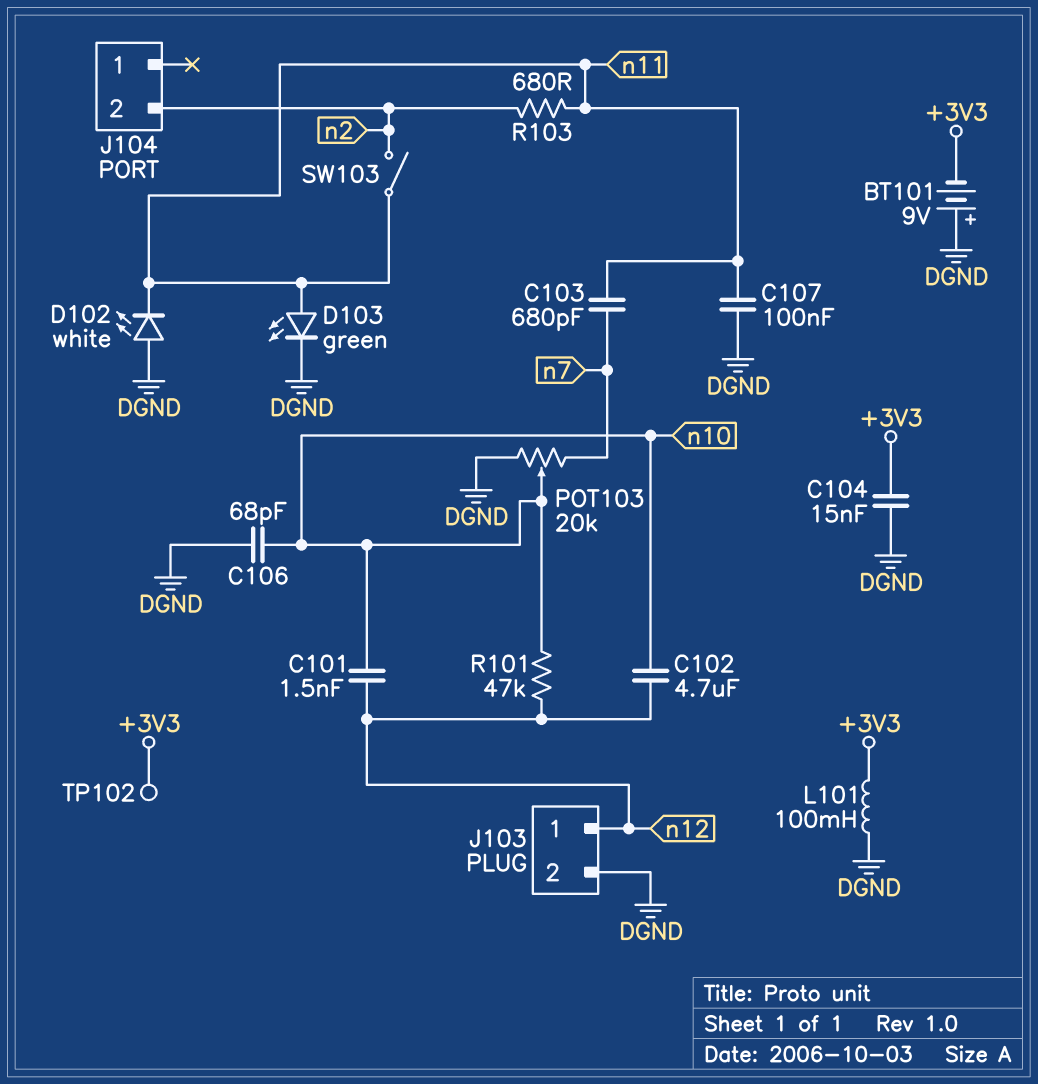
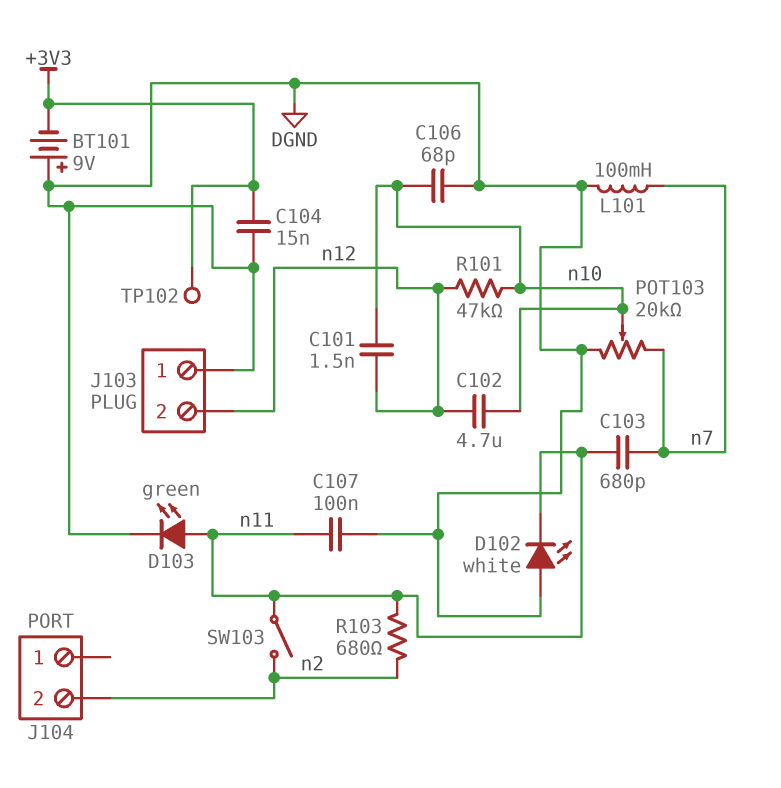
J103 pin 1: n12 -> DGND
J103 pin 2: DGND -> n12
L101: 100mH (+3V3, DGND) -> 100mH (DGND, n7)

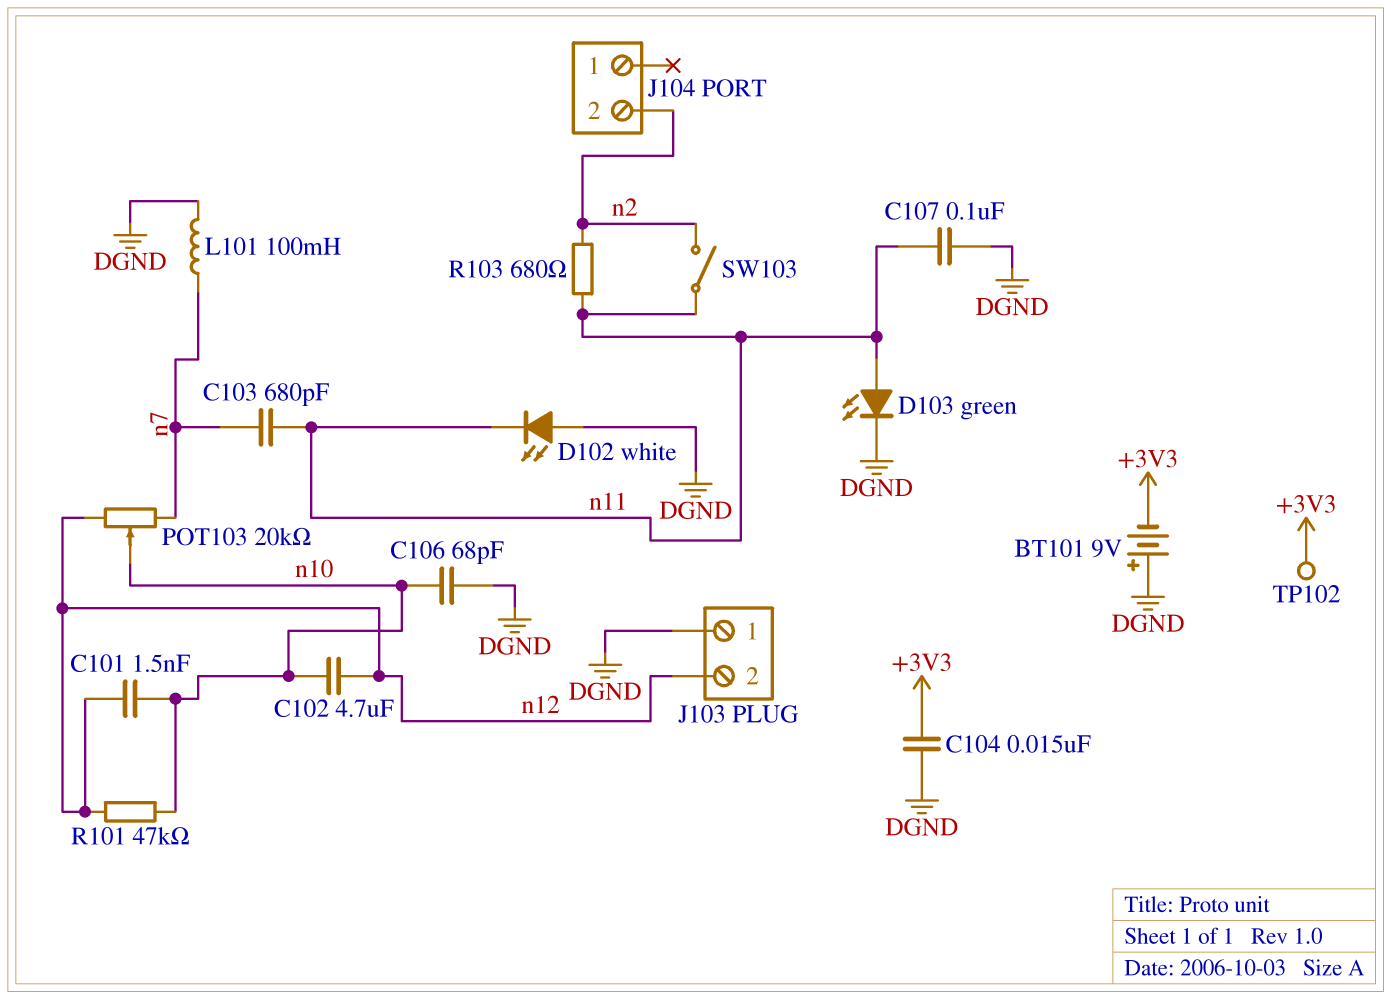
POT103: 20k (DGND, n7, wiper n10) -> 20k (n7, n12, wiper n10)

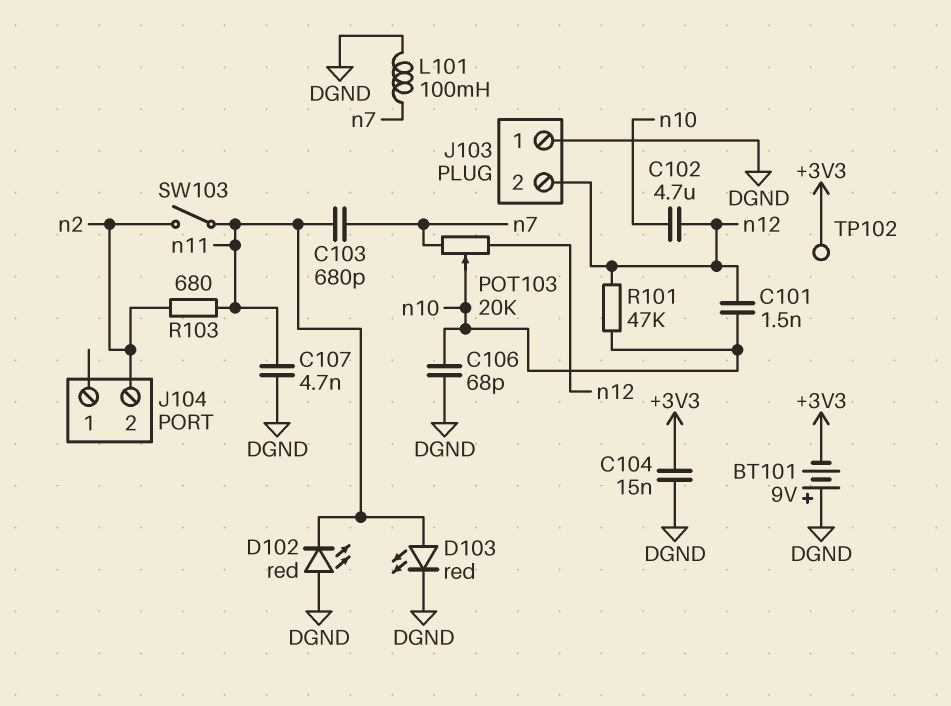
C107: 100nF (DGND, n11) -> 4.7nF (DGND, n11)
D102: LED white (A DGND, K n11) -> LED red (A DGND, K n11)
D103: LED green (A n11, K DGND) -> LED red (A n11, K DGND)

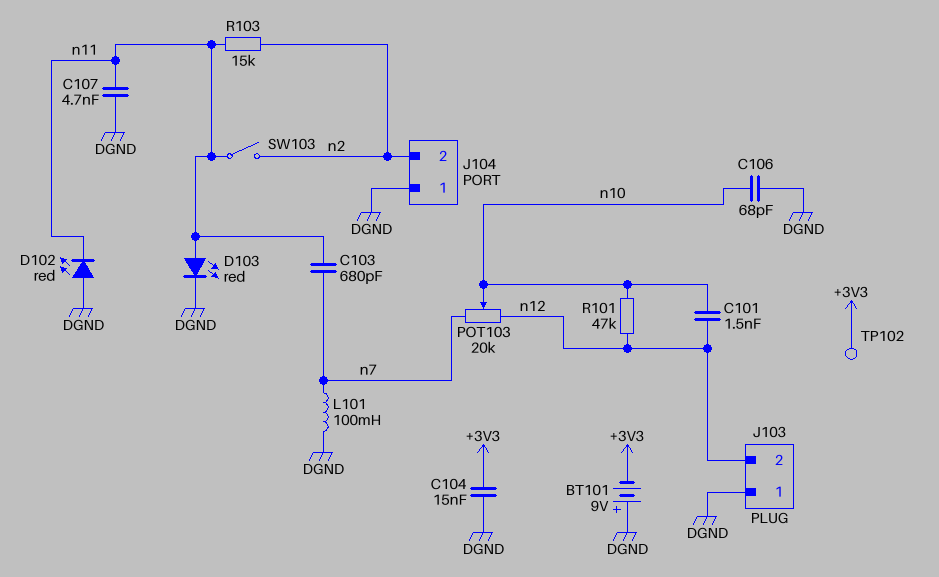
C102: 4.7uF (n10, n12) -> none
J104 pin 1: none -> DGND
R103: 680 (n2, n11) -> 15k (n2, n11)

